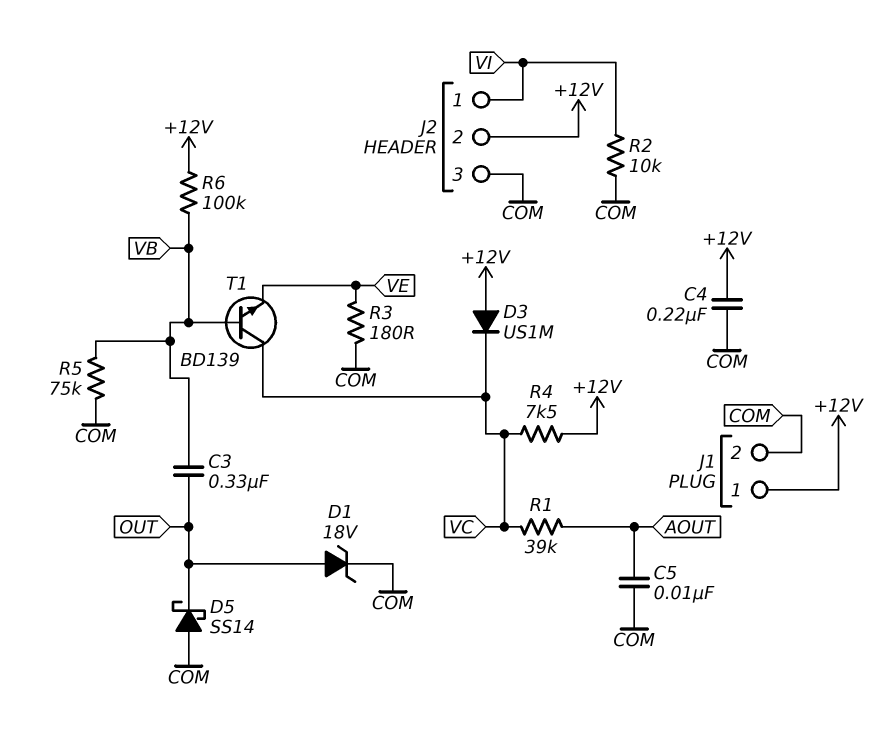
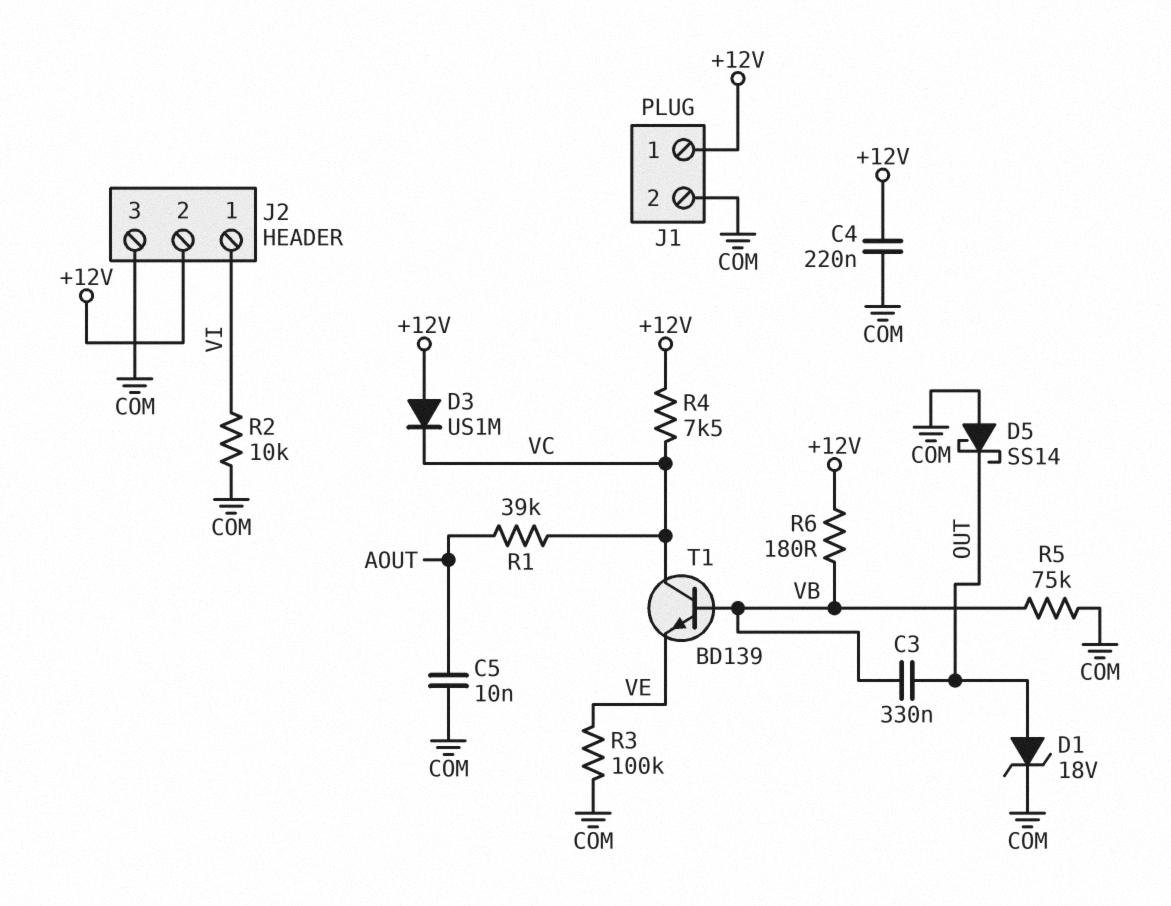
R3: 180 (COM, VE) -> 100k (COM, VE)
R6: 100k (+12V, VB) -> 180 (+12V, VB)

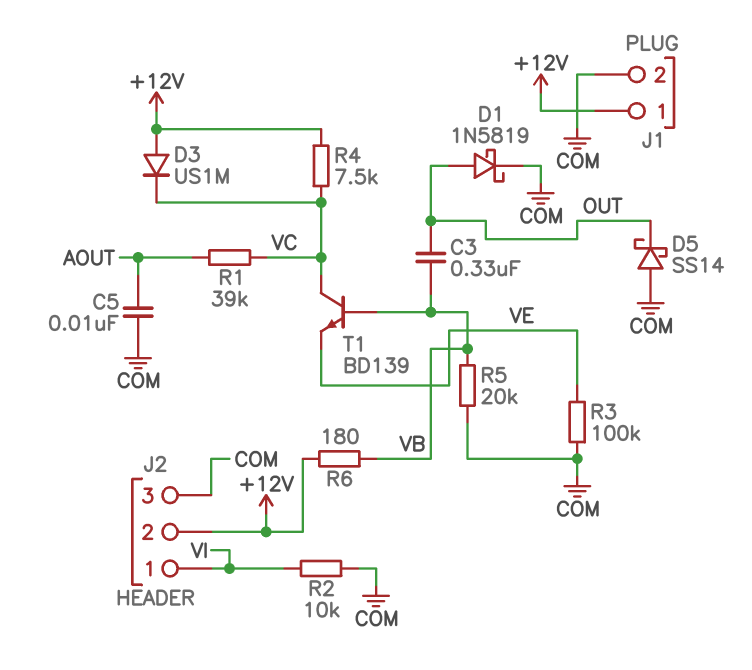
C4: 220nF (+12V, COM) -> none
D1: zener 18V (A OUT, K COM) -> schottky 1N5819 (A OUT, K COM)
R5: 75k (COM, VB) -> 20k (COM, VB)

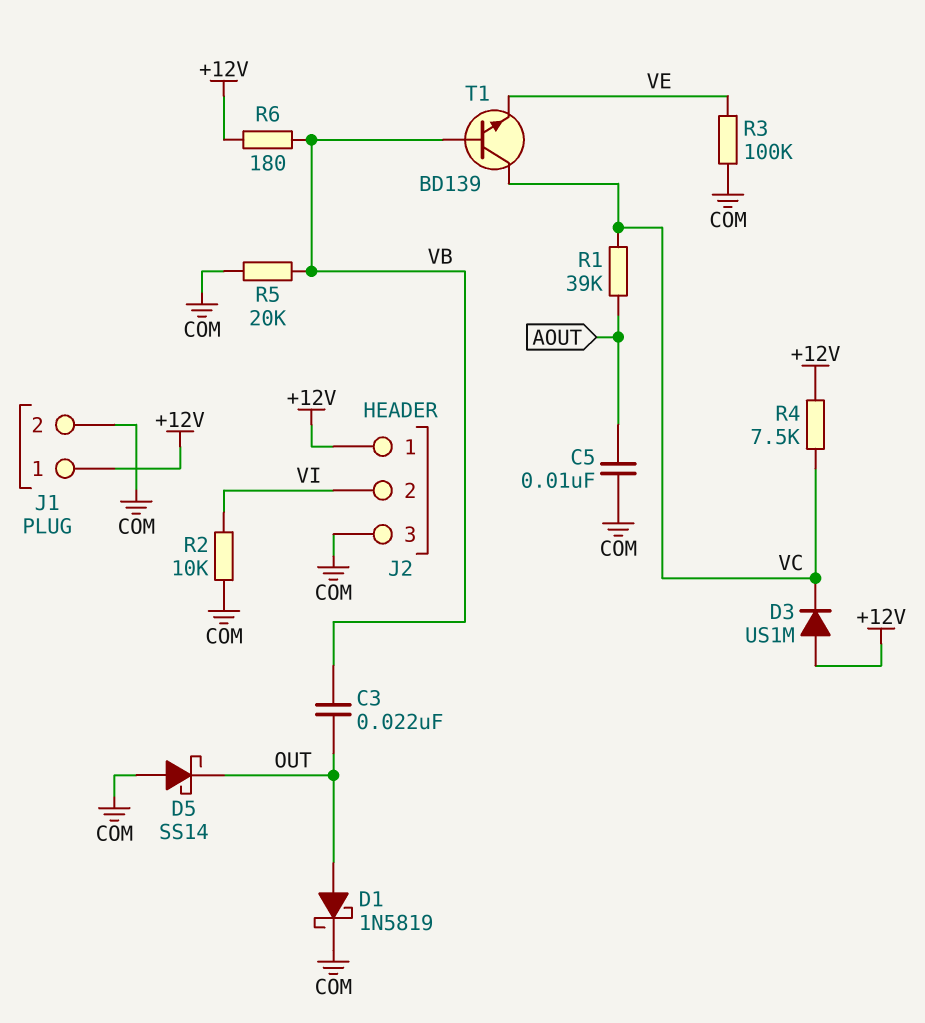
C3: 330nF (OUT, VB) -> 22nF (OUT, VB)
J2 pin 1: VI -> +12V
J2 pin 2: +12V -> VI

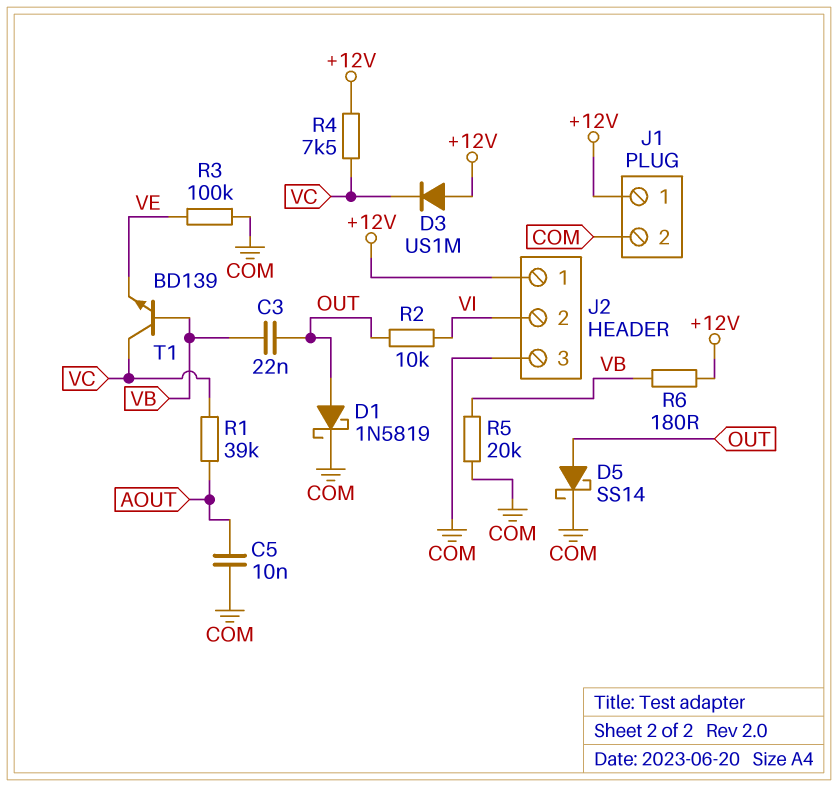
D5: schottky SS14 (A COM, K OUT) -> schottky SS14 (A OUT, K COM)
R2: 10k (COM, VI) -> 10k (OUT, VI)

